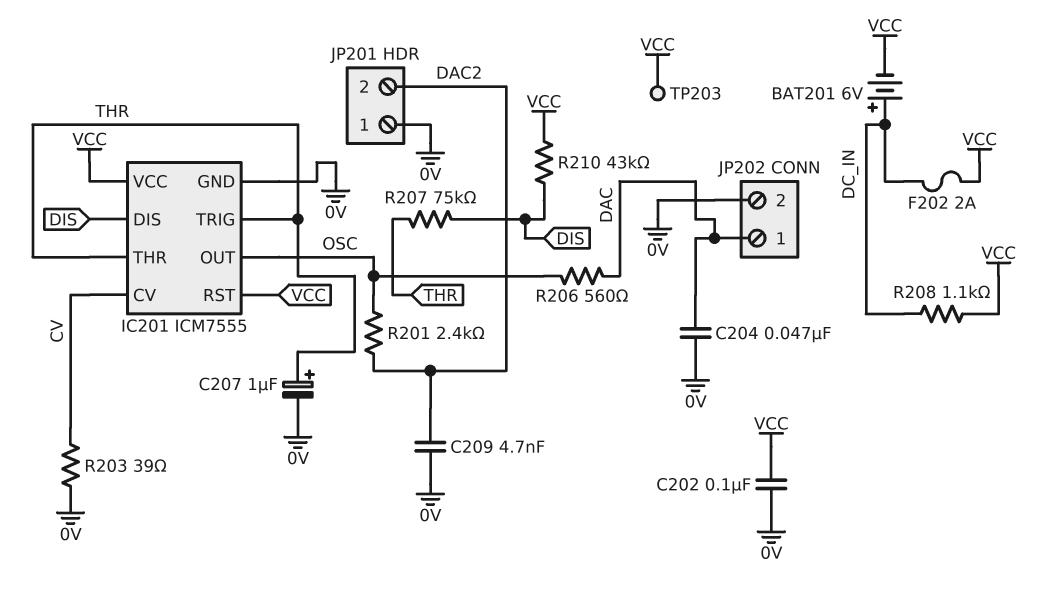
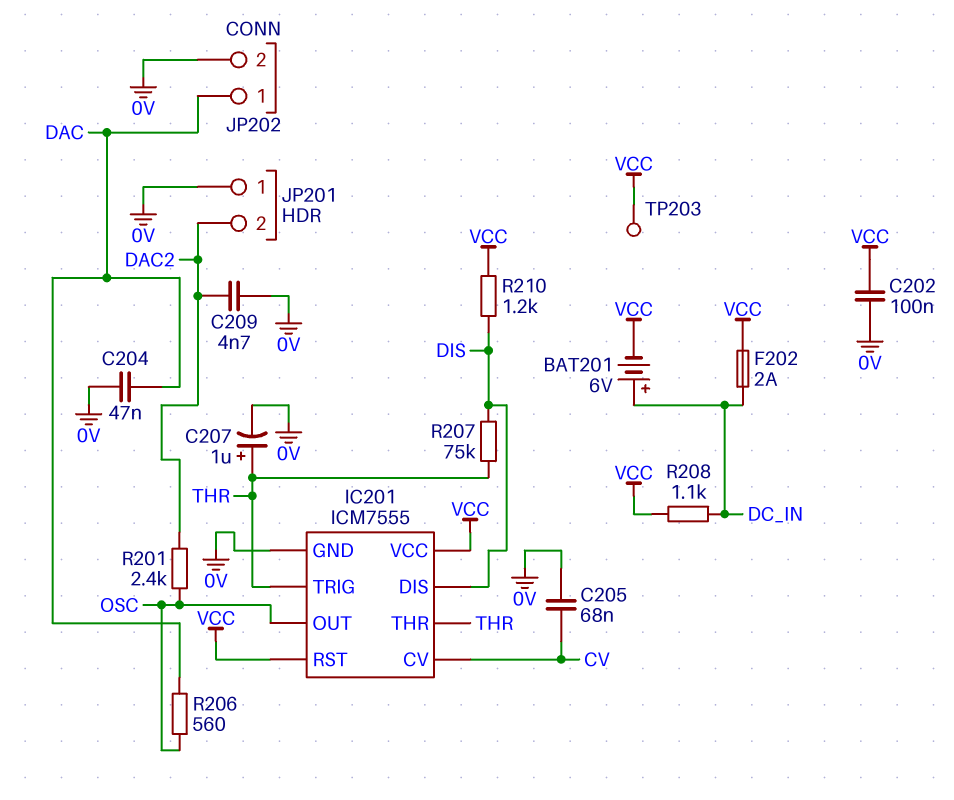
C205: none -> 68nF (0V, CV)
R203: 39 (0V, CV) -> none
R210: 43k (DIS, VCC) -> 1.2k (DIS, VCC)

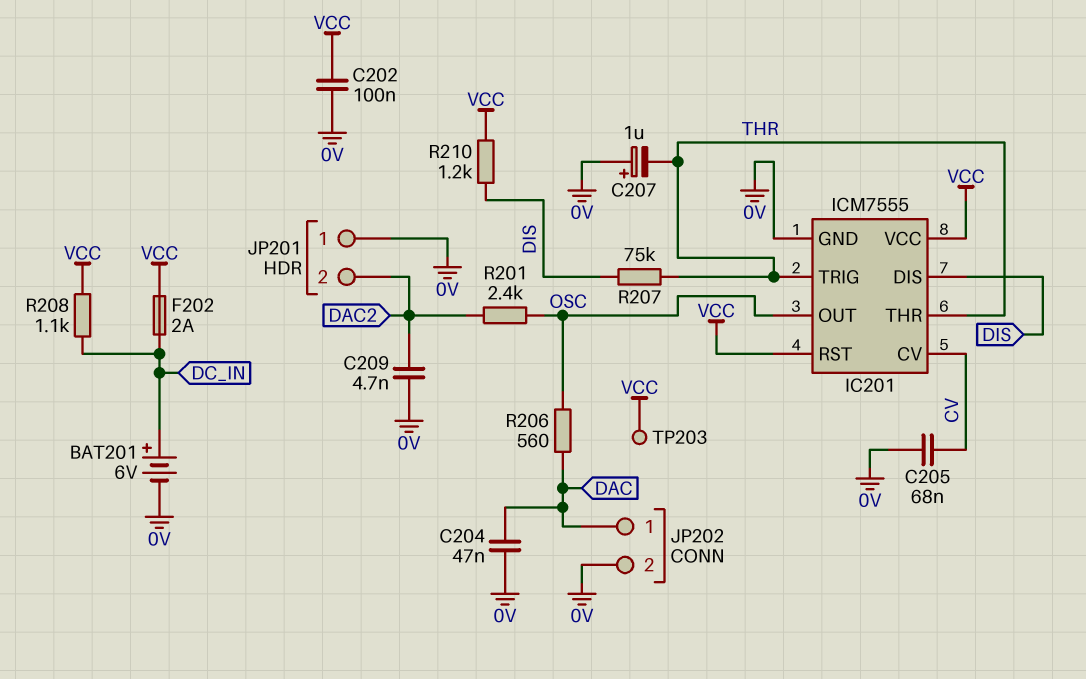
BAT201: 6V (plus DC_IN, minus VCC) -> 6V (plus DC_IN, minus 0V)
C207: 1uF (plus THR, minus 0V) -> 1uF (plus 0V, minus THR)

